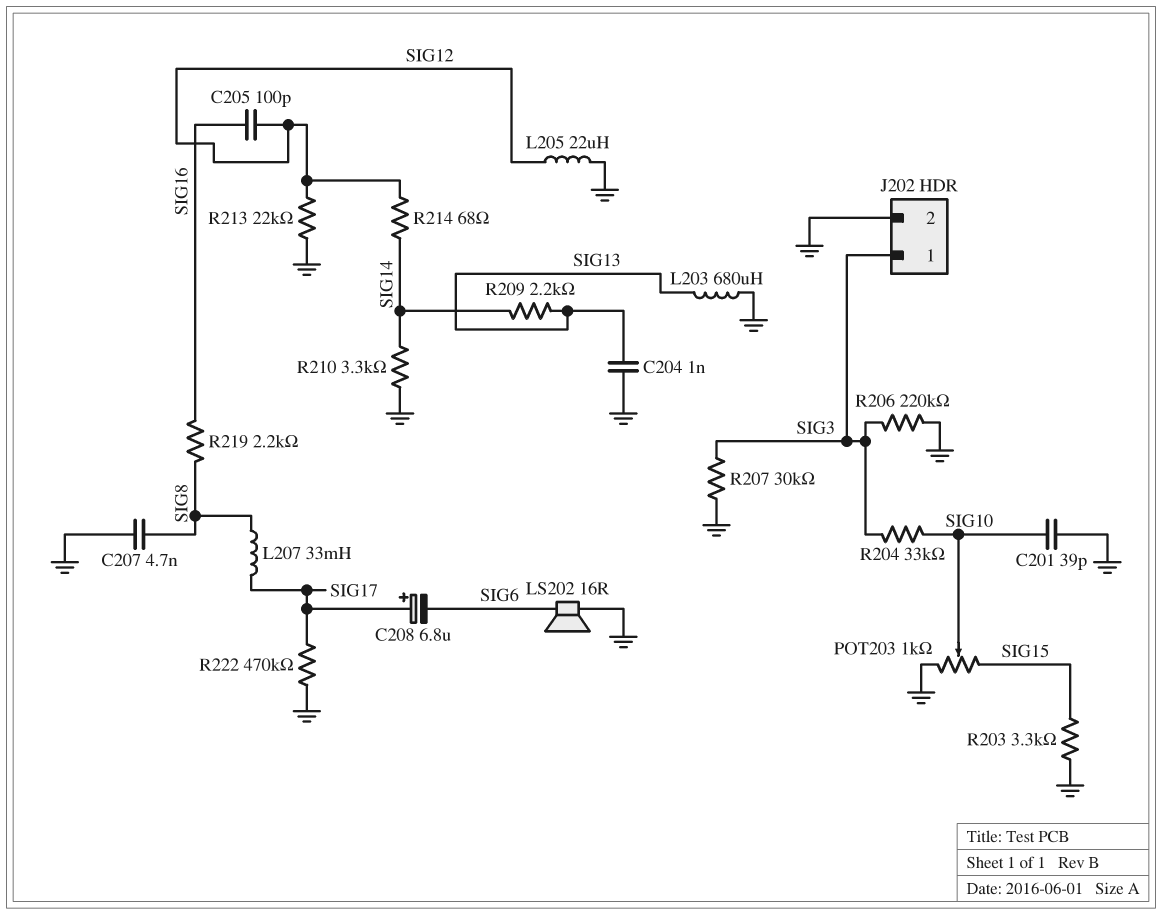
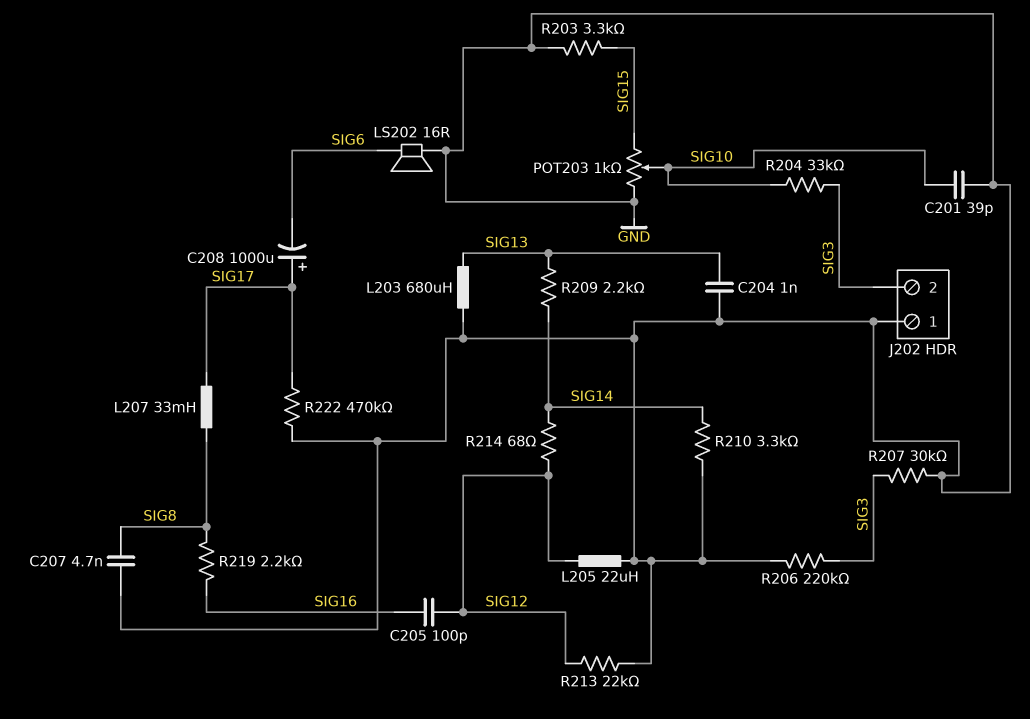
C208: 6.8uF (plus SIG17, minus SIG6) -> 1000uF (plus SIG17, minus SIG6)
J202 pin 1: SIG3 -> GND
J202 pin 2: GND -> SIG3

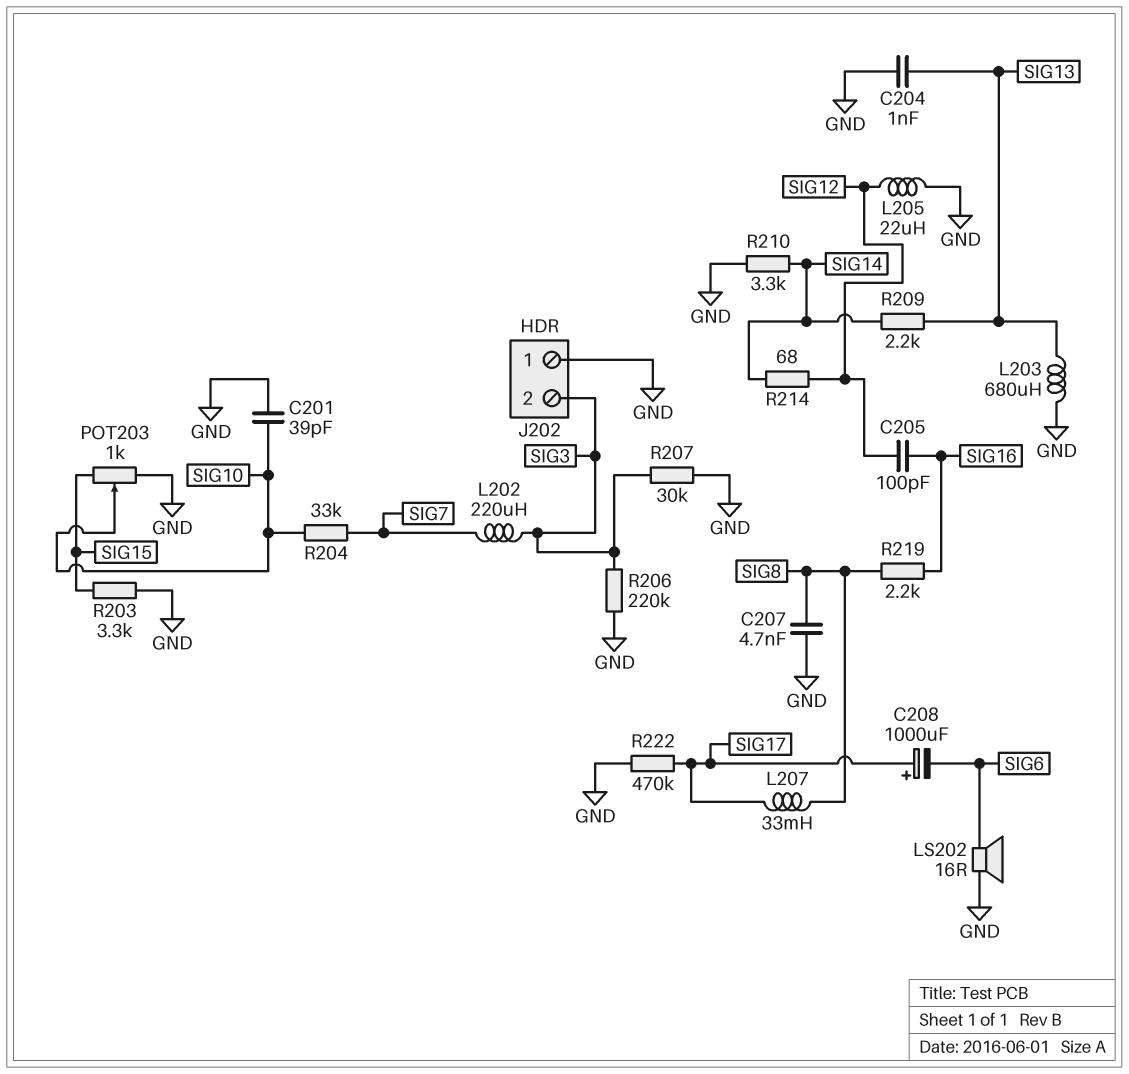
L202: none -> 220uH (SIG3, SIG7)
R204: 33k (SIG3, SIG10) -> 33k (SIG7, SIG10)
R213: 22k (GND, SIG12) -> none

